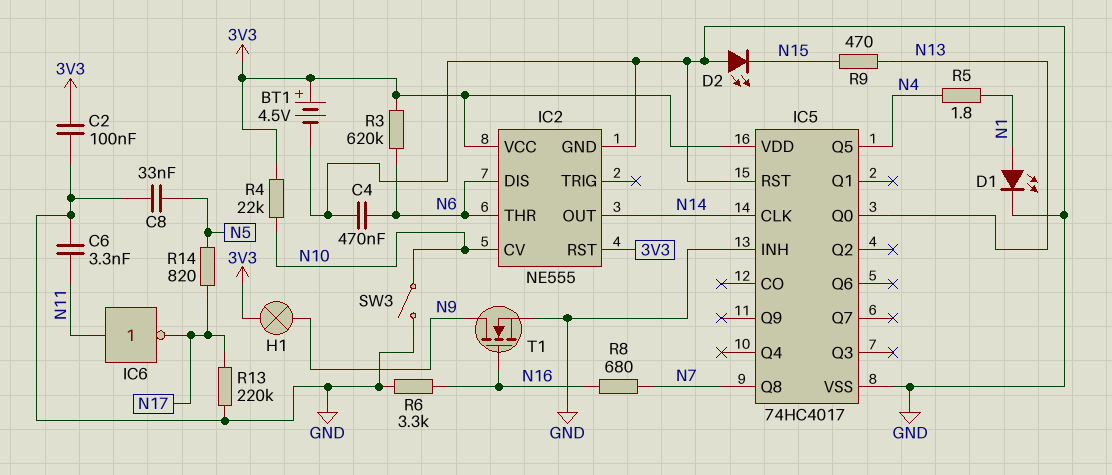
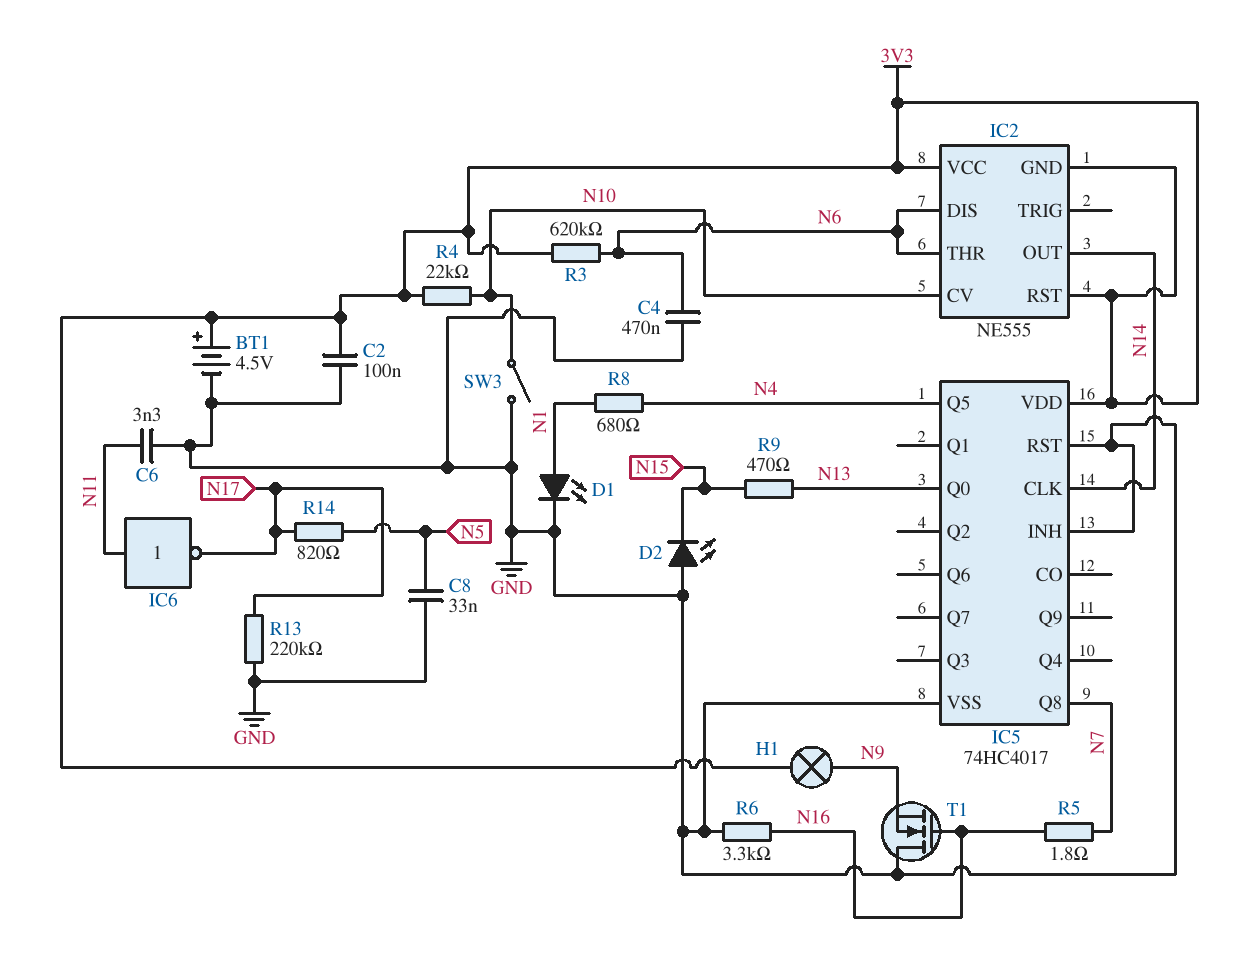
IC2 pin GND: GND -> 3V3
R5: 1.8 (N1, N4) -> 1.8 (N7, N16)
R8: 680 (N7, N16) -> 680 (N1, N4)
T1: NMOS (G N16, D N9, S GND) -> NMOS (G N16, D GND, S N9)

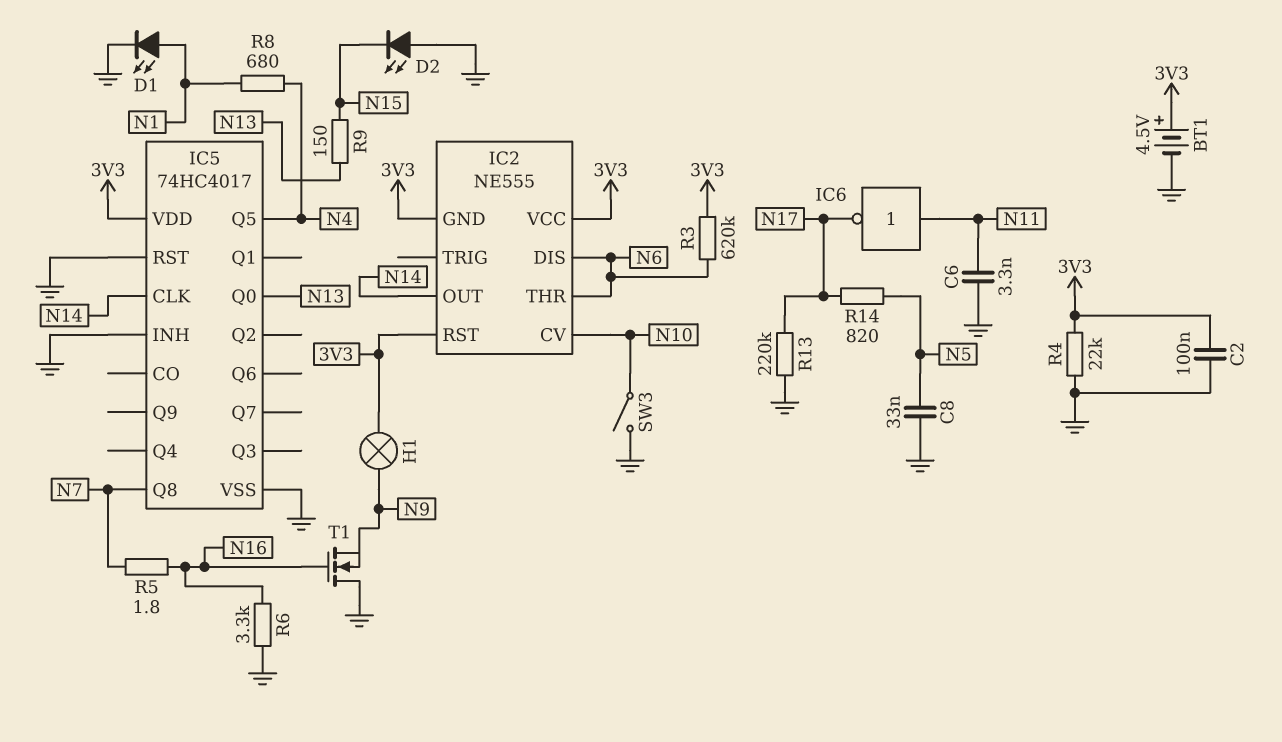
C4: 470nF (GND, N6) -> none
R4: 22k (3V3, N10) -> 22k (3V3, GND)
R9: 470 (N13, N15) -> 150 (N13, N15)

